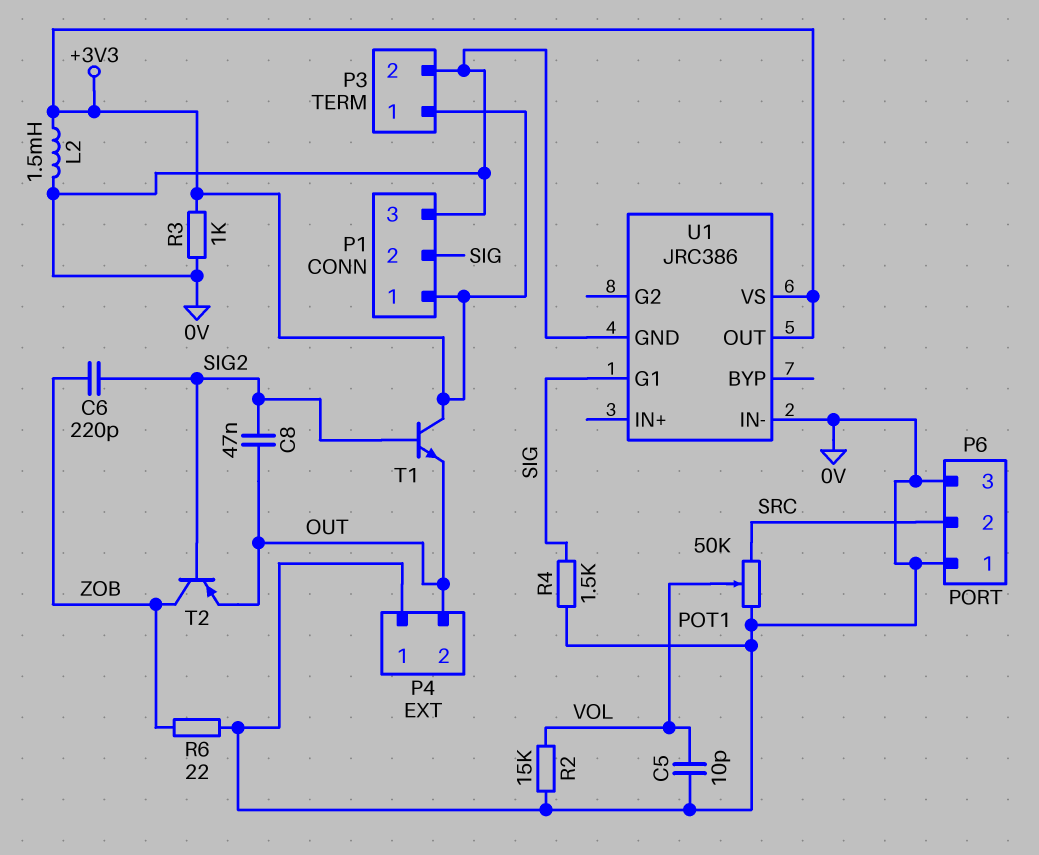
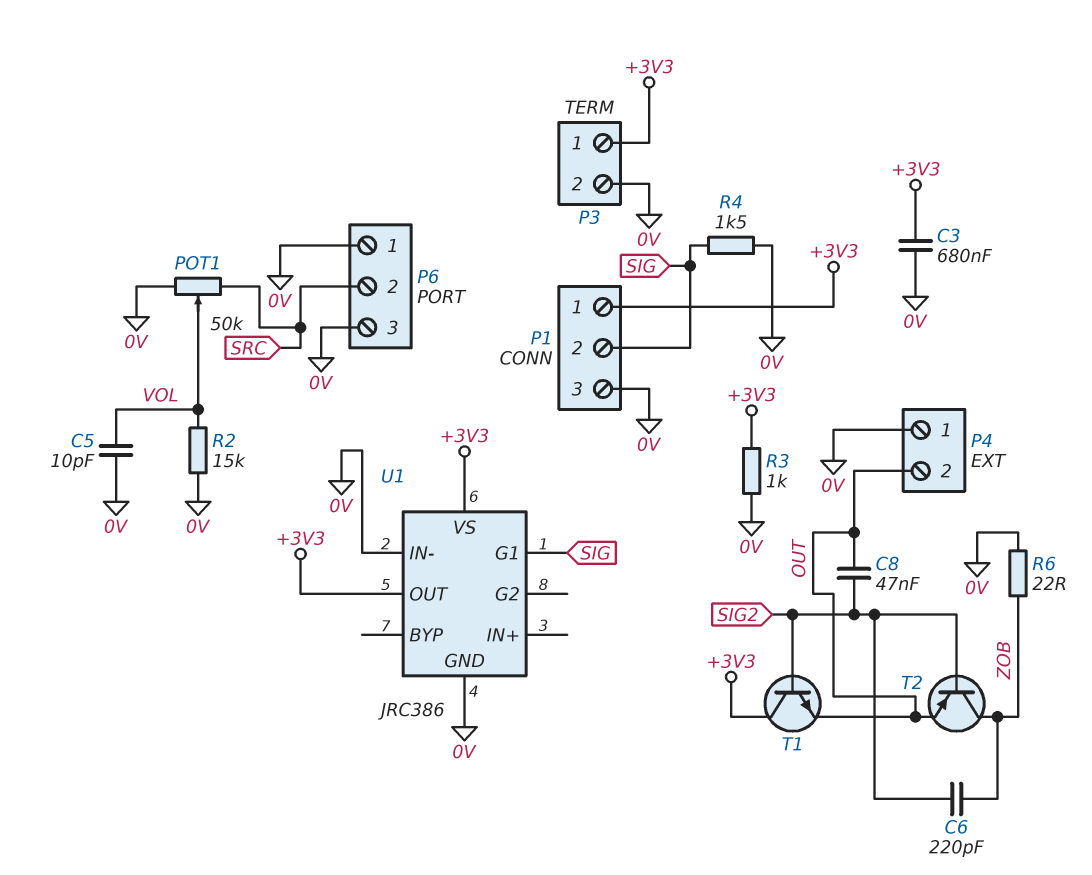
C3: none -> 680nF (+3V3, 0V)
L2: 1.5mH (+3V3, 0V) -> none

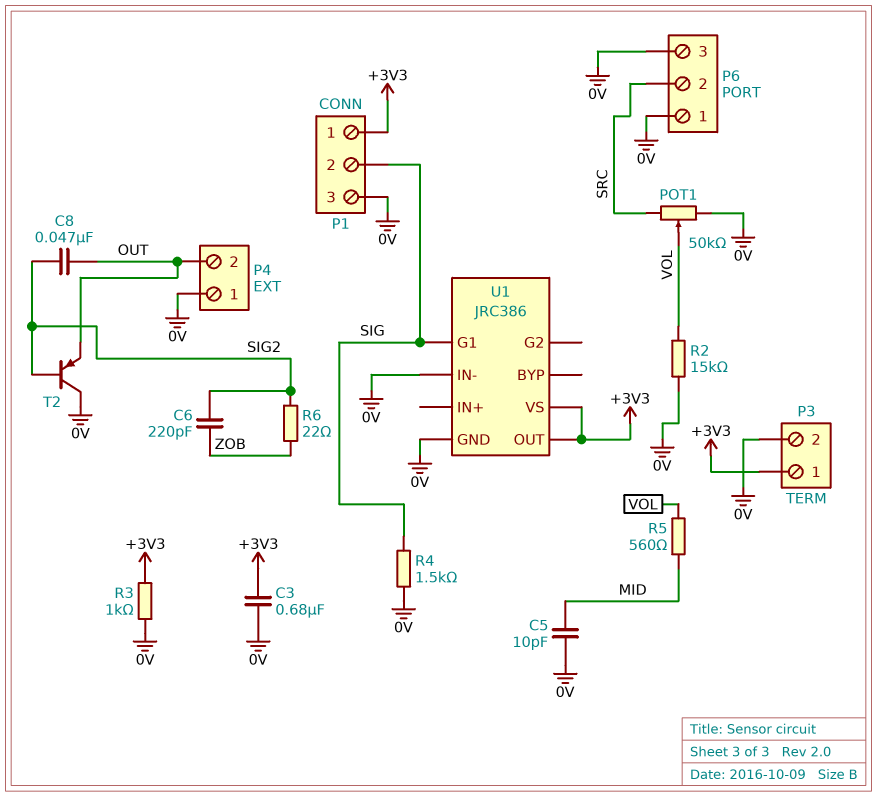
C5: 10pF (0V, VOL) -> 10pF (0V, MID)
R5: none -> 560 (MID, VOL)
R6: 22 (0V, ZOB) -> 22 (SIG2, ZOB)
T1: NPN (B SIG2, C +3V3, E OUT) -> none
T2: PNP (B SIG2, C ZOB, E OUT) -> PNP (B SIG2, C 0V, E OUT)

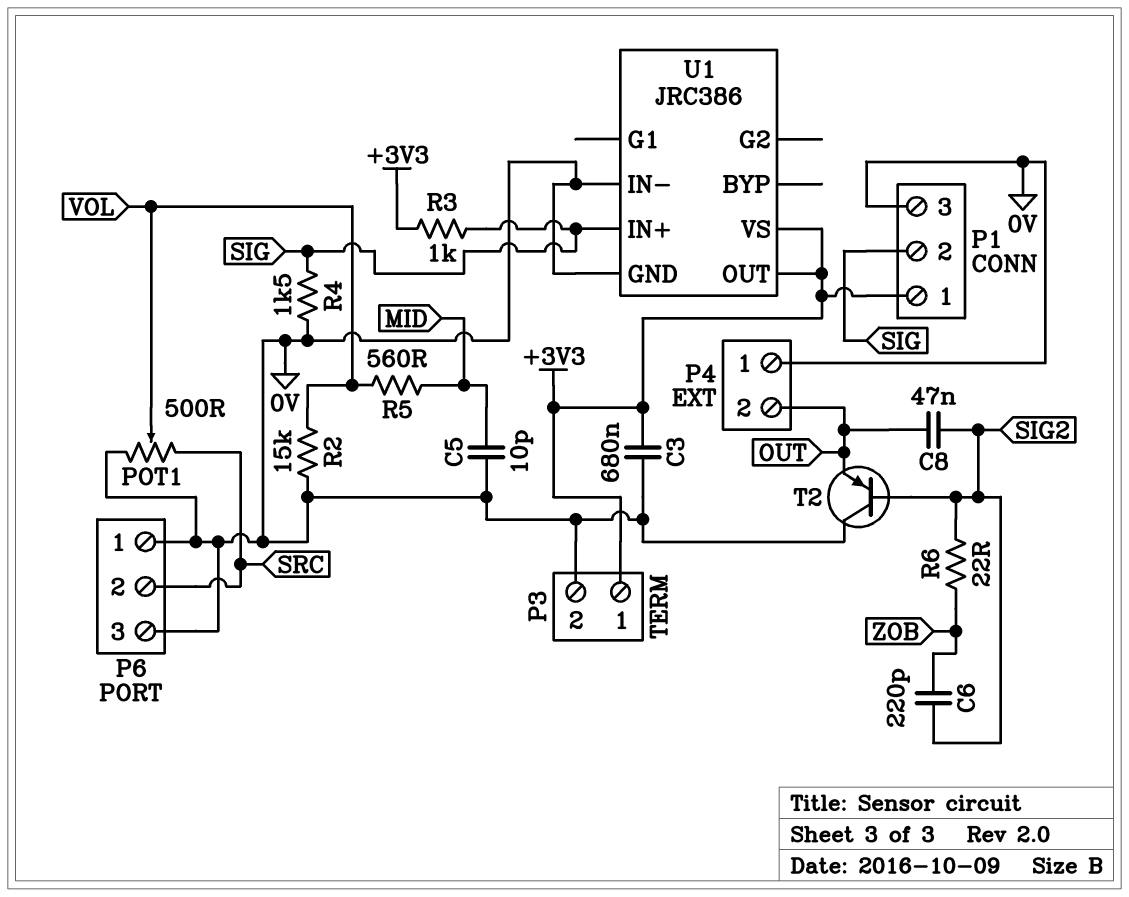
POT1: 50k (0V, SRC, wiper VOL) -> 500 (0V, SRC, wiper VOL)
R3: 1k (+3V3, 0V) -> 1k (+3V3, SIG)
U1 pin G1: SIG -> none
U1 pin IN+: none -> SIG

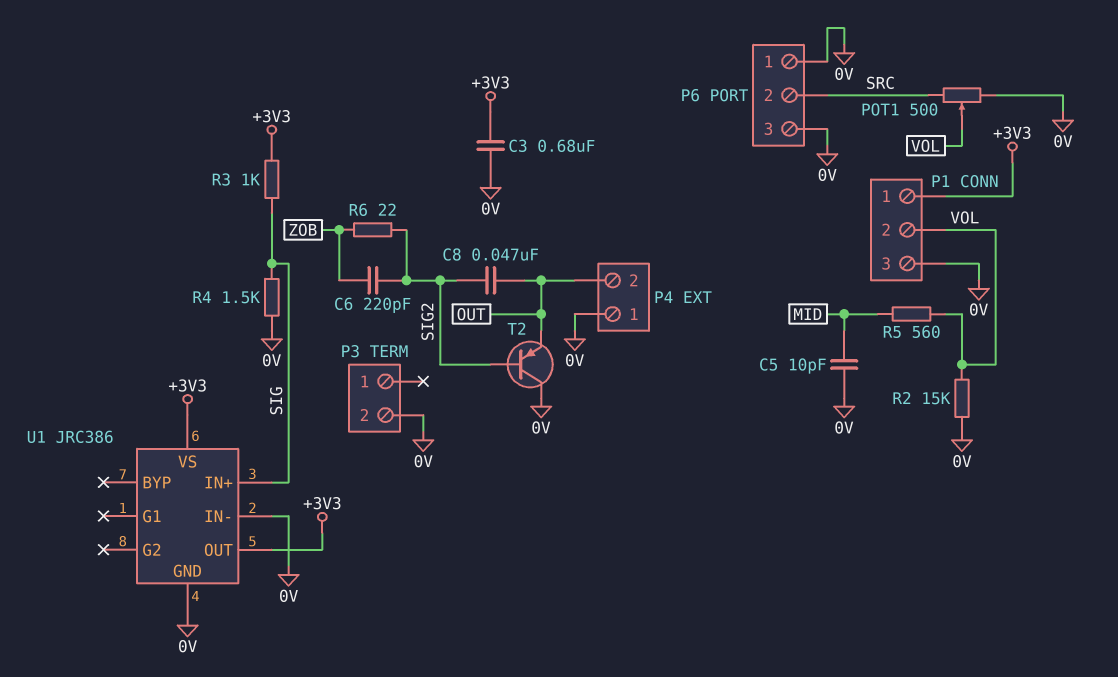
P1 pin 2: SIG -> VOL
P3 pin 1: +3V3 -> none

